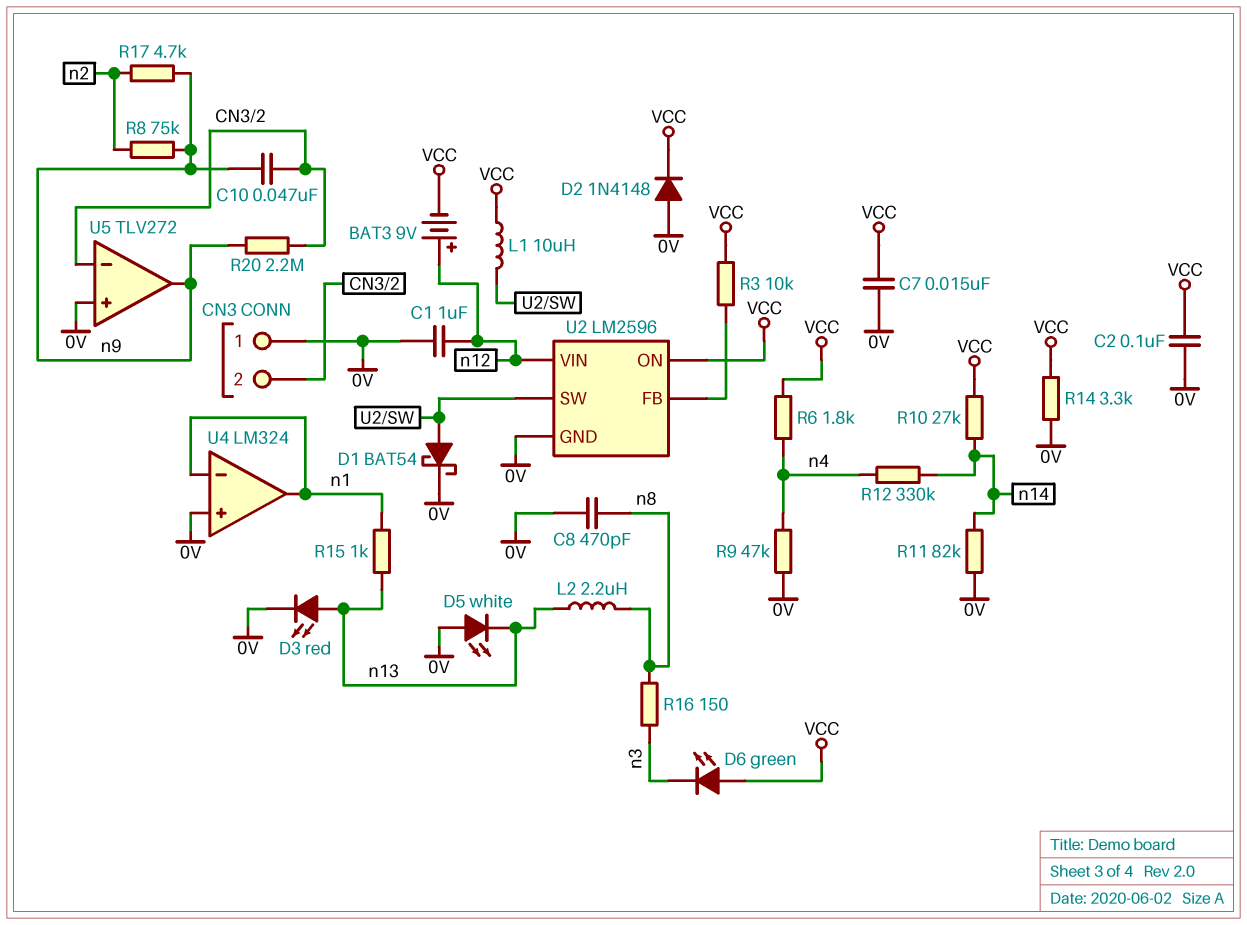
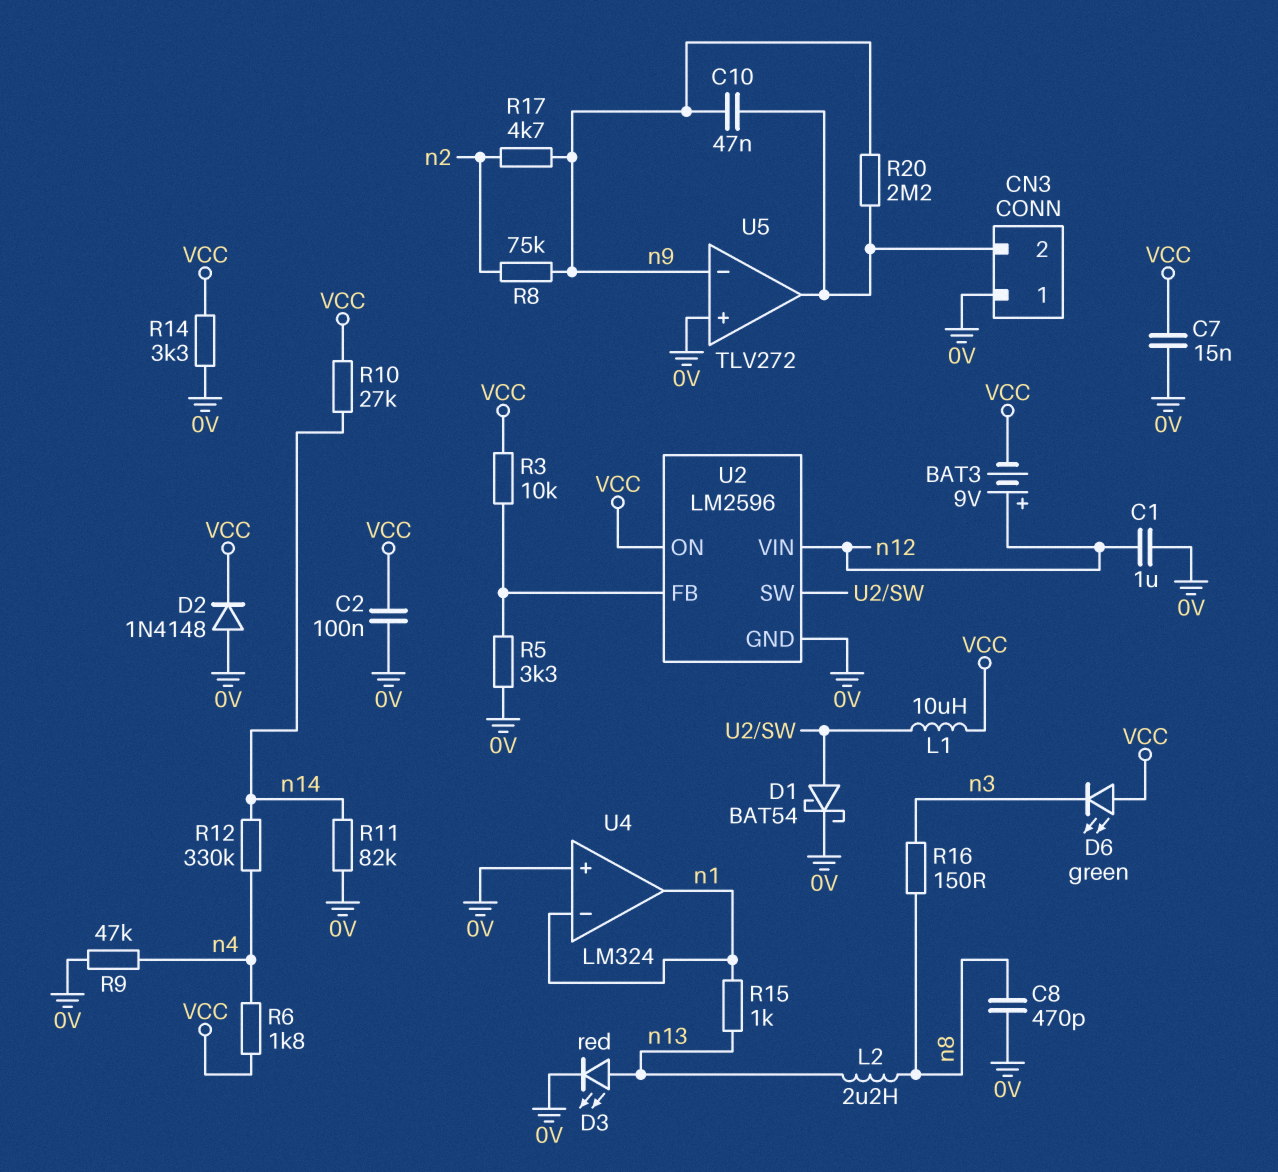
D5: LED white (A 0V, K n13) -> none
R5: none -> 3.3k (0V, U2/FB)
U5 pin in-: CN3/2 -> n9
U5 pin out: n9 -> CN3/2

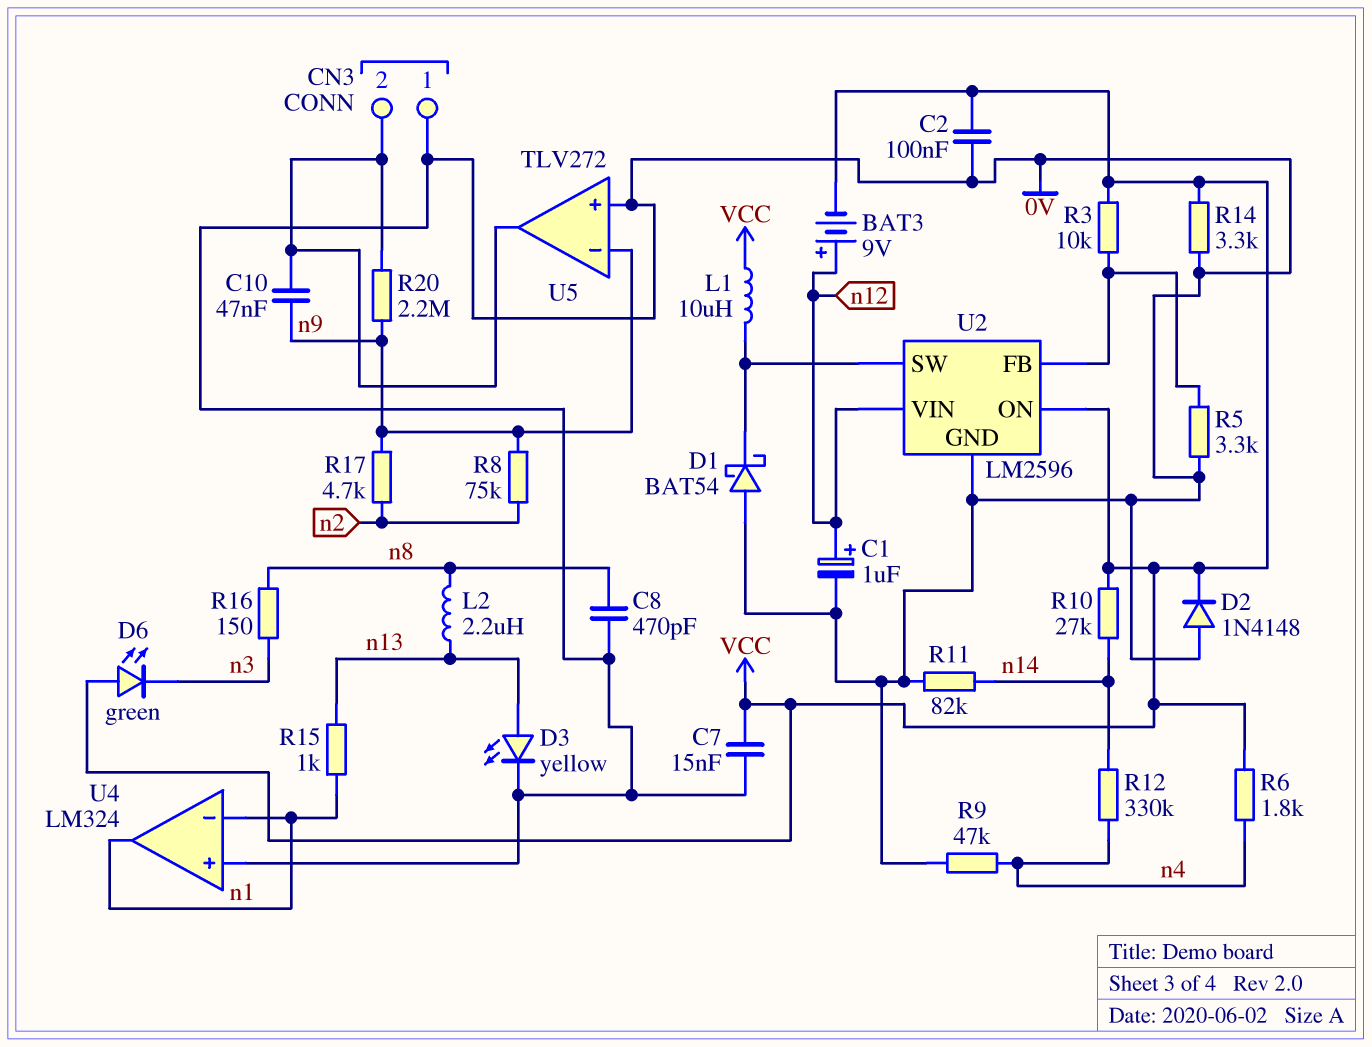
C1: 1uF (0V, n12) -> 1uF (plus n12, minus 0V)
D1: schottky BAT54 (A U2/SW, K 0V) -> schottky BAT54 (A 0V, K U2/SW)
D3: LED red (A n13, K 0V) -> LED yellow (A n13, K 0V)

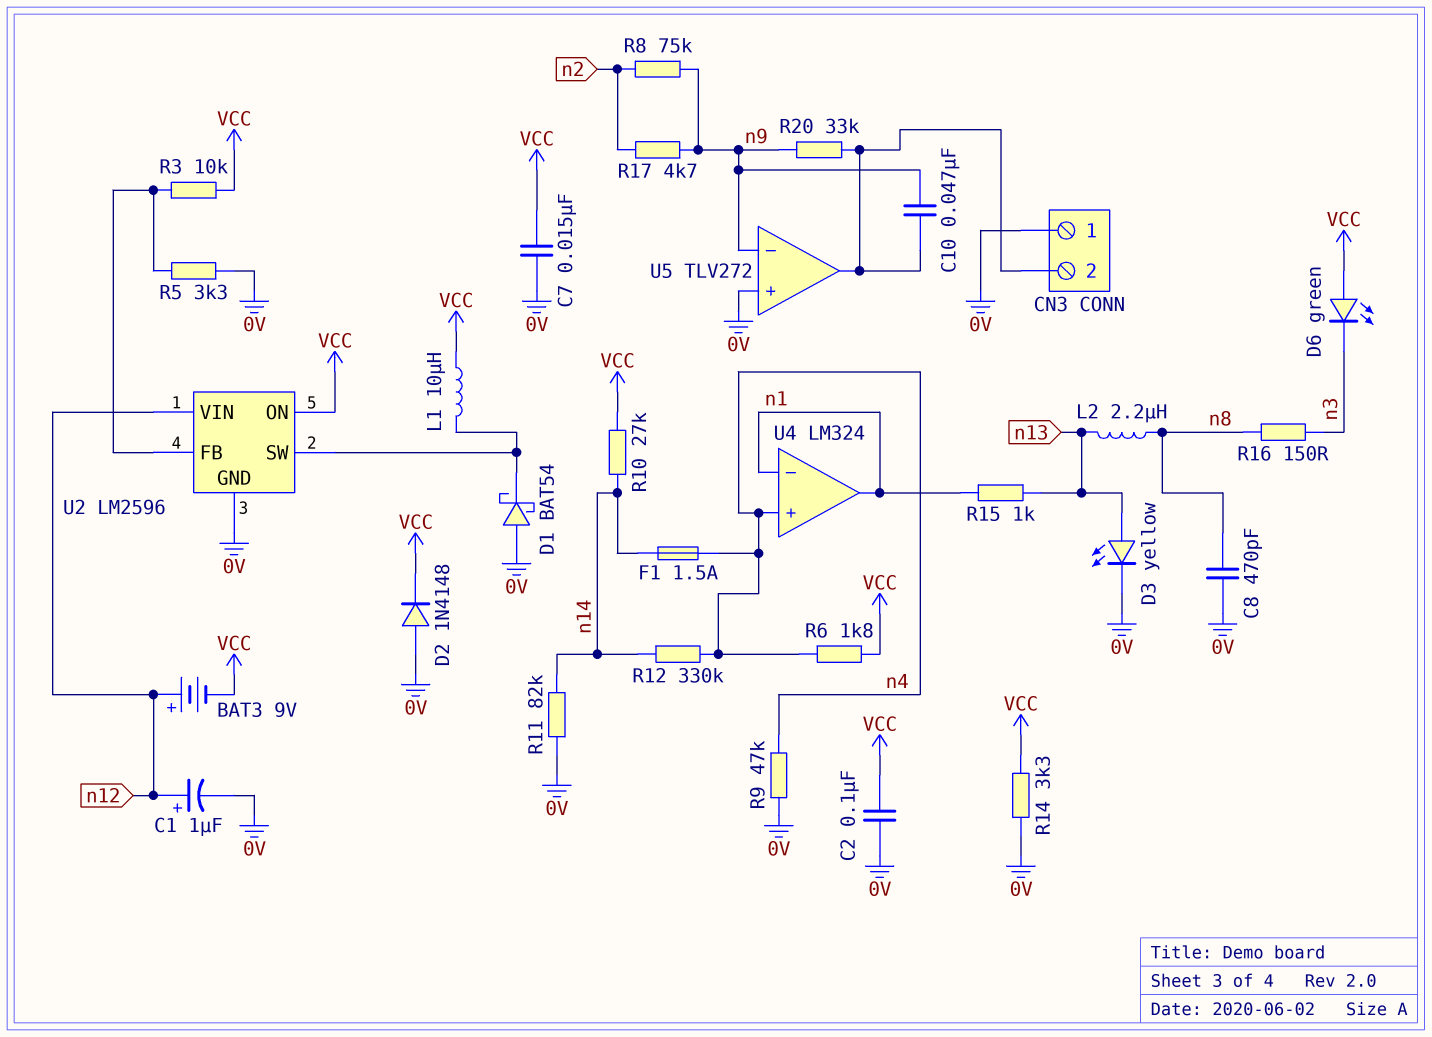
F1: none -> 1.5A (n4, n14)
R20: 2.2M (CN3/2, n9) -> 33k (CN3/2, n9)
U4 pin in+: 0V -> n4

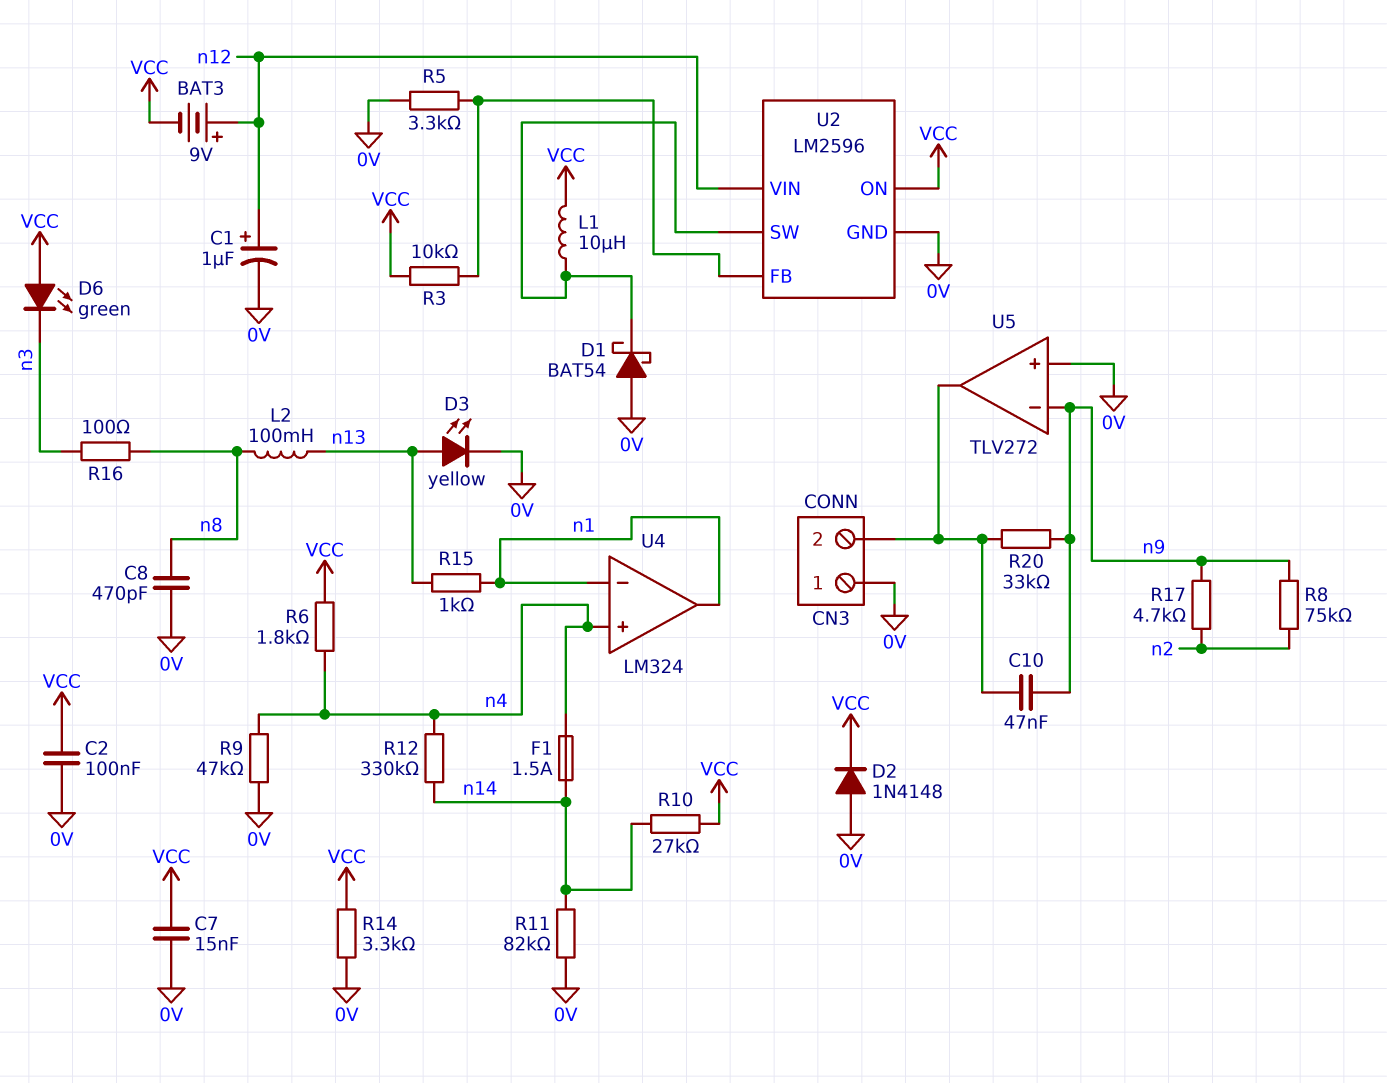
L2: 2.2uH (n8, n13) -> 100mH (n8, n13)
R16: 150 (n3, n8) -> 100 (n3, n8)

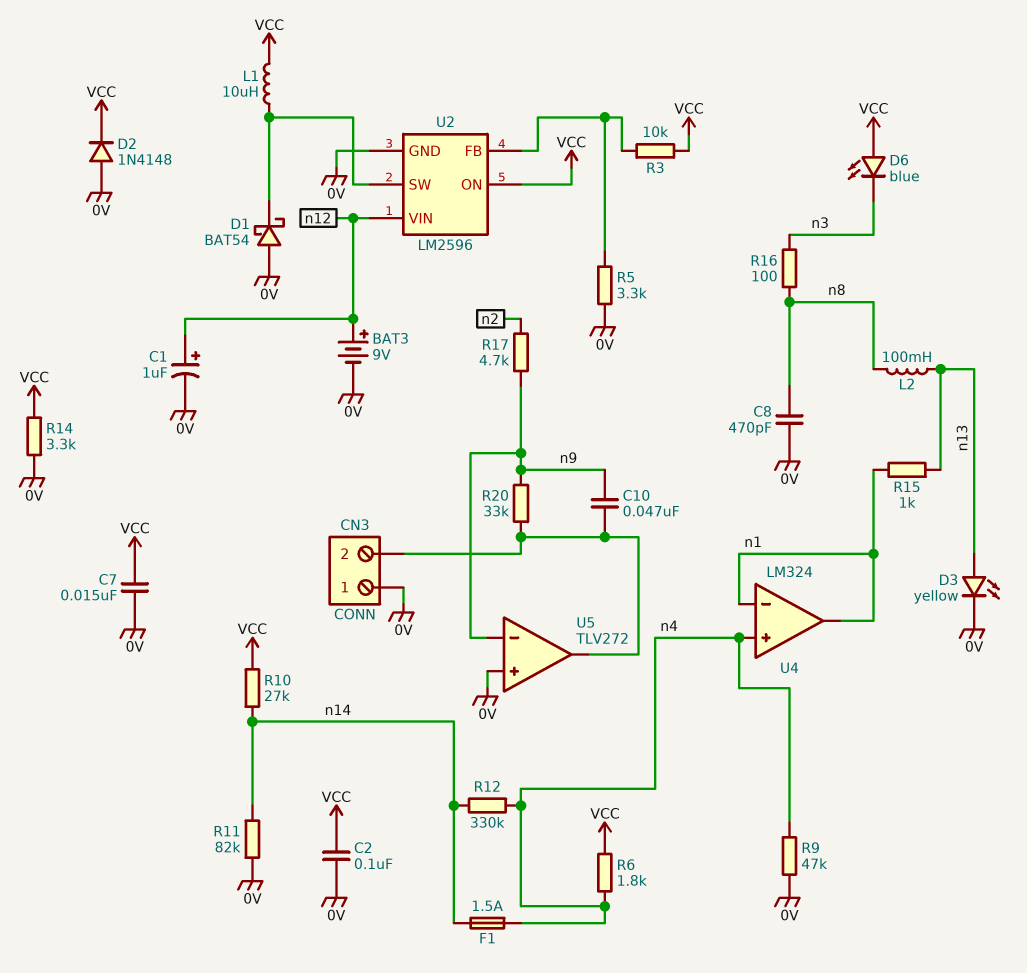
BAT3: 9V (plus n12, minus VCC) -> 9V (plus n12, minus 0V)
D6: LED green (A VCC, K n3) -> LED blue (A VCC, K n3)
R8: 75k (n2, n9) -> none

